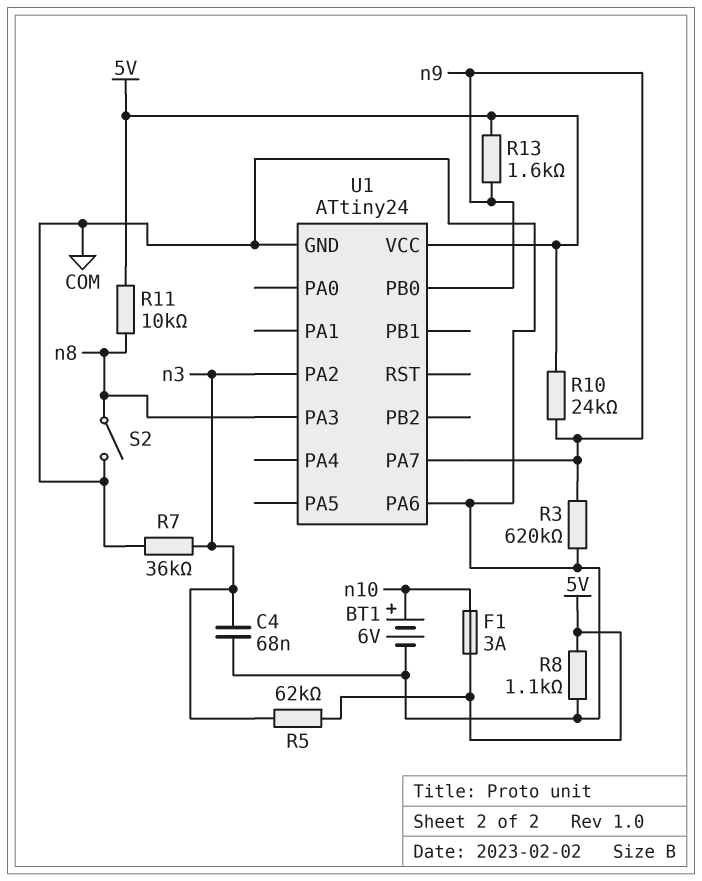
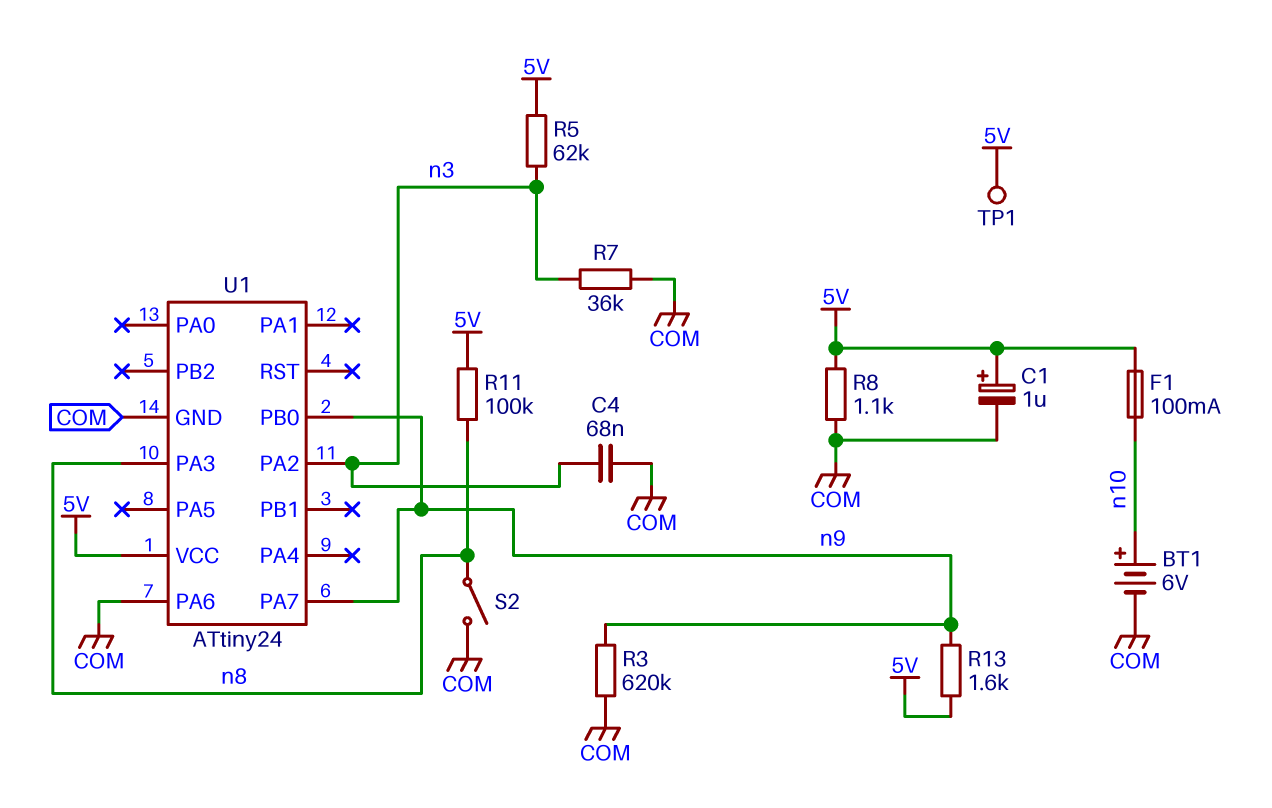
C1: none -> 1uF (plus 5V, minus COM)
F1: 3A (5V, n10) -> 100mA (5V, n10)
R10: 24k (5V, n9) -> none
R11: 10k (5V, n8) -> 100k (5V, n8)
TP1: none -> test point (5V)

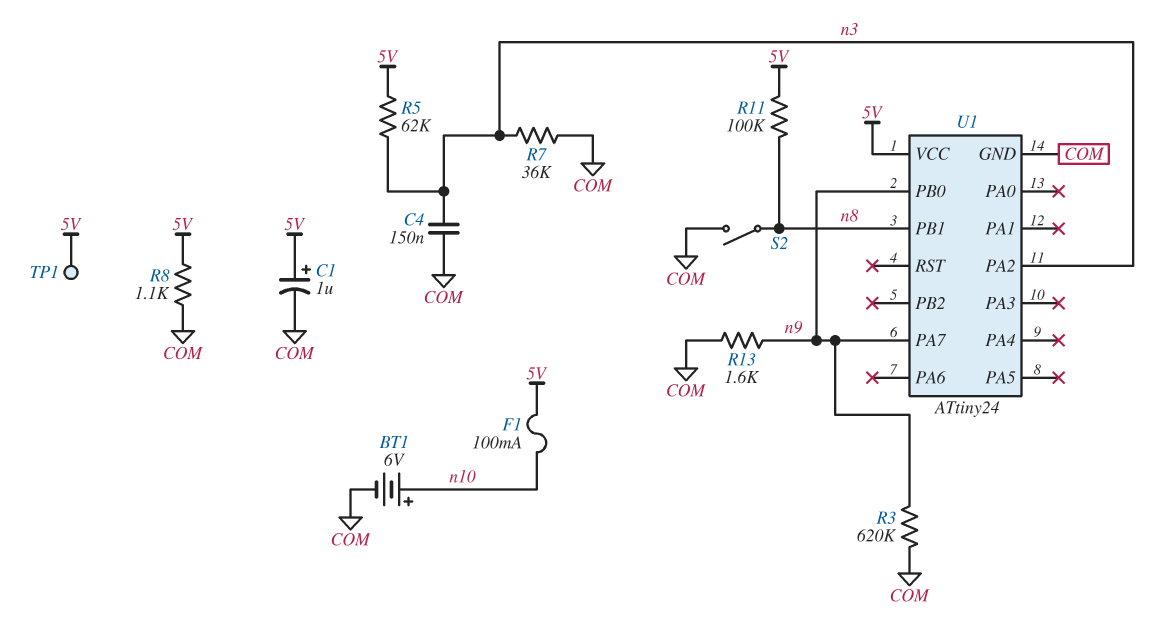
C4: 68nF (COM, n3) -> 150nF (COM, n3)
R13: 1.6k (5V, n9) -> 1.6k (COM, n9)
U1 pin PA3: n8 -> none
U1 pin PA6: COM -> none
U1 pin PB1: none -> n8

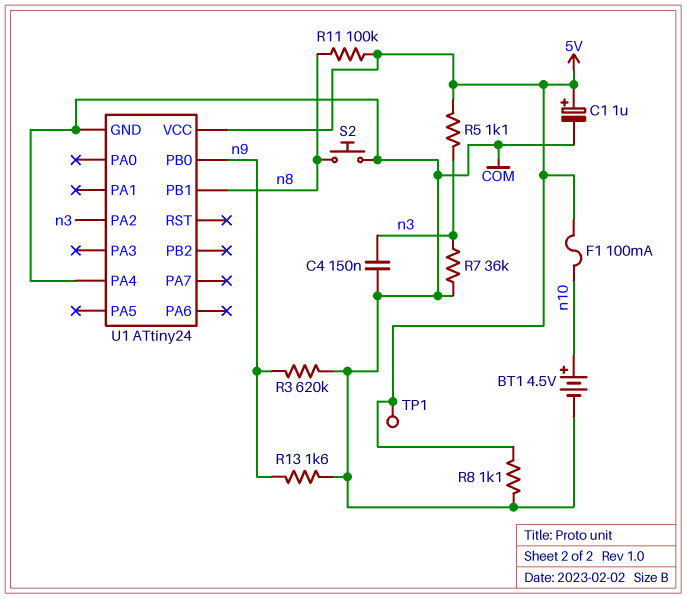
BT1: 6V (plus n10, minus COM) -> 4.5V (plus n10, minus COM)
R5: 62k (5V, n3) -> 1.1k (5V, n3)
S2: switch (COM, n8) -> button (COM, n8)
U1 pin PA4: none -> COM
U1 pin PA7: n9 -> none

